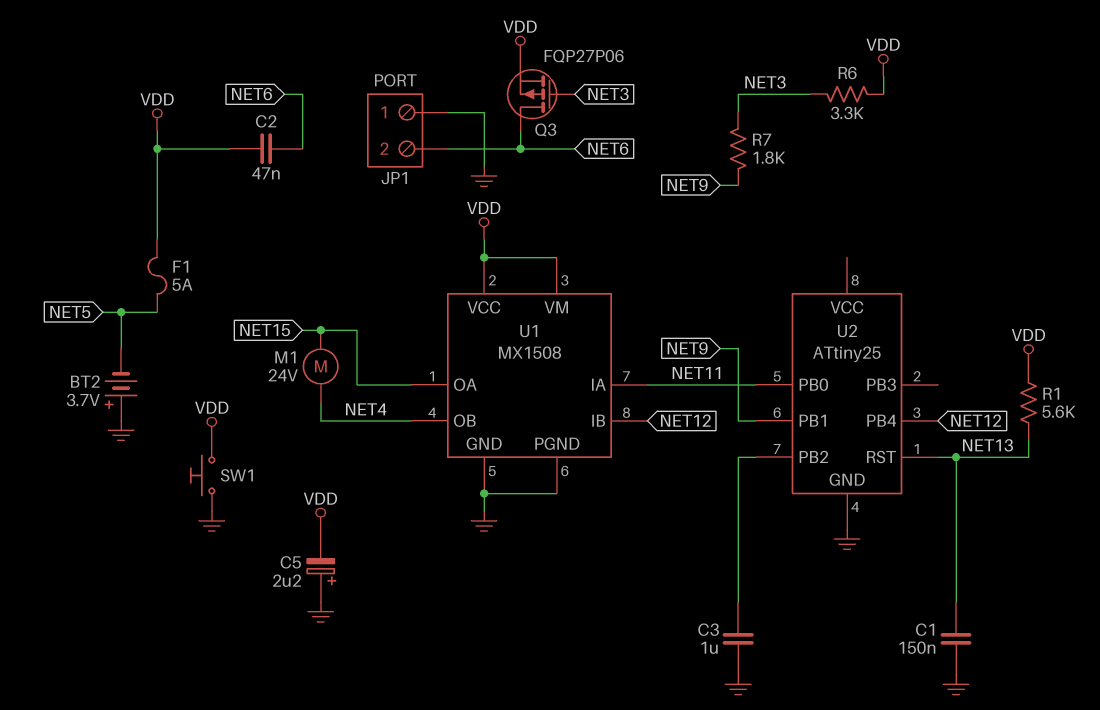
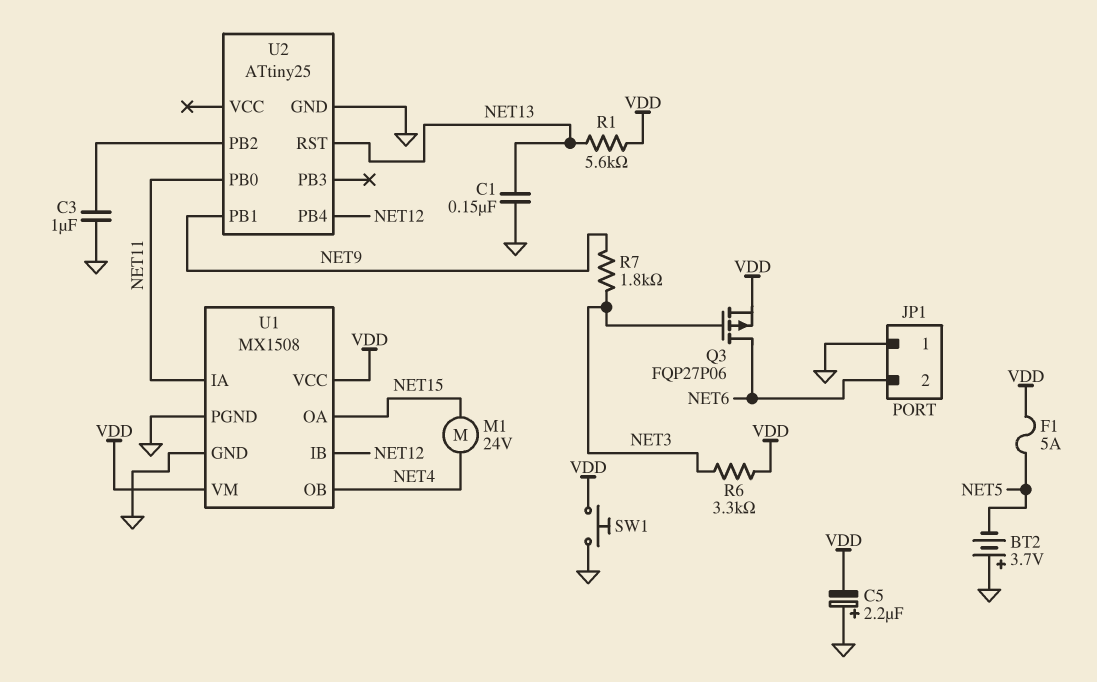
C2: 47nF (NET6, VDD) -> none

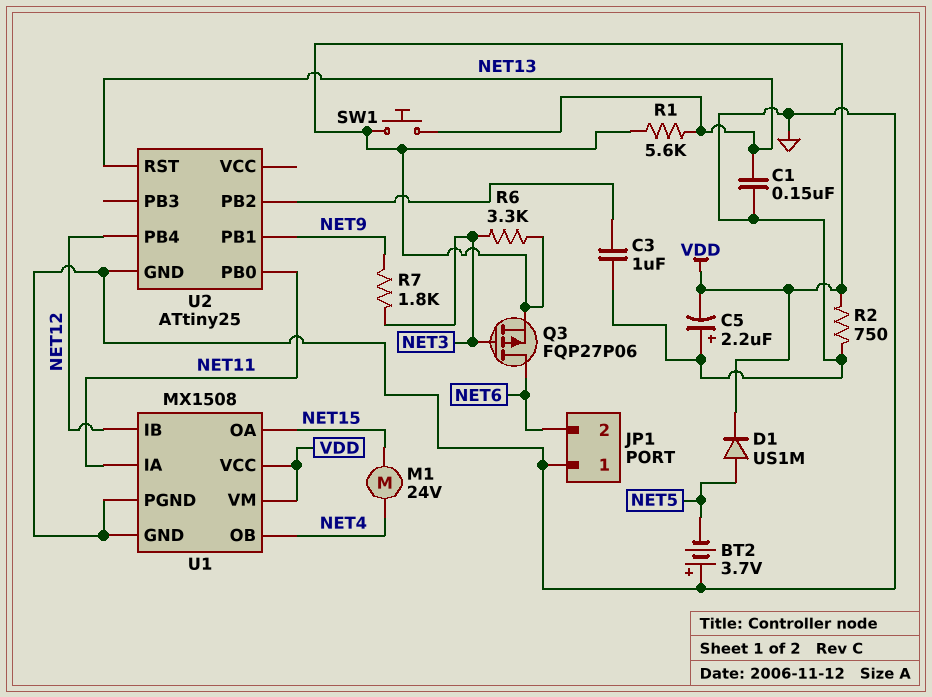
D1: none -> diode US1M (A NET5, K VDD)
F1: 5A (NET5, VDD) -> none
R2: none -> 750 (GND, VDD)
SW1: button (GND, VDD) -> button (NET13, VDD)

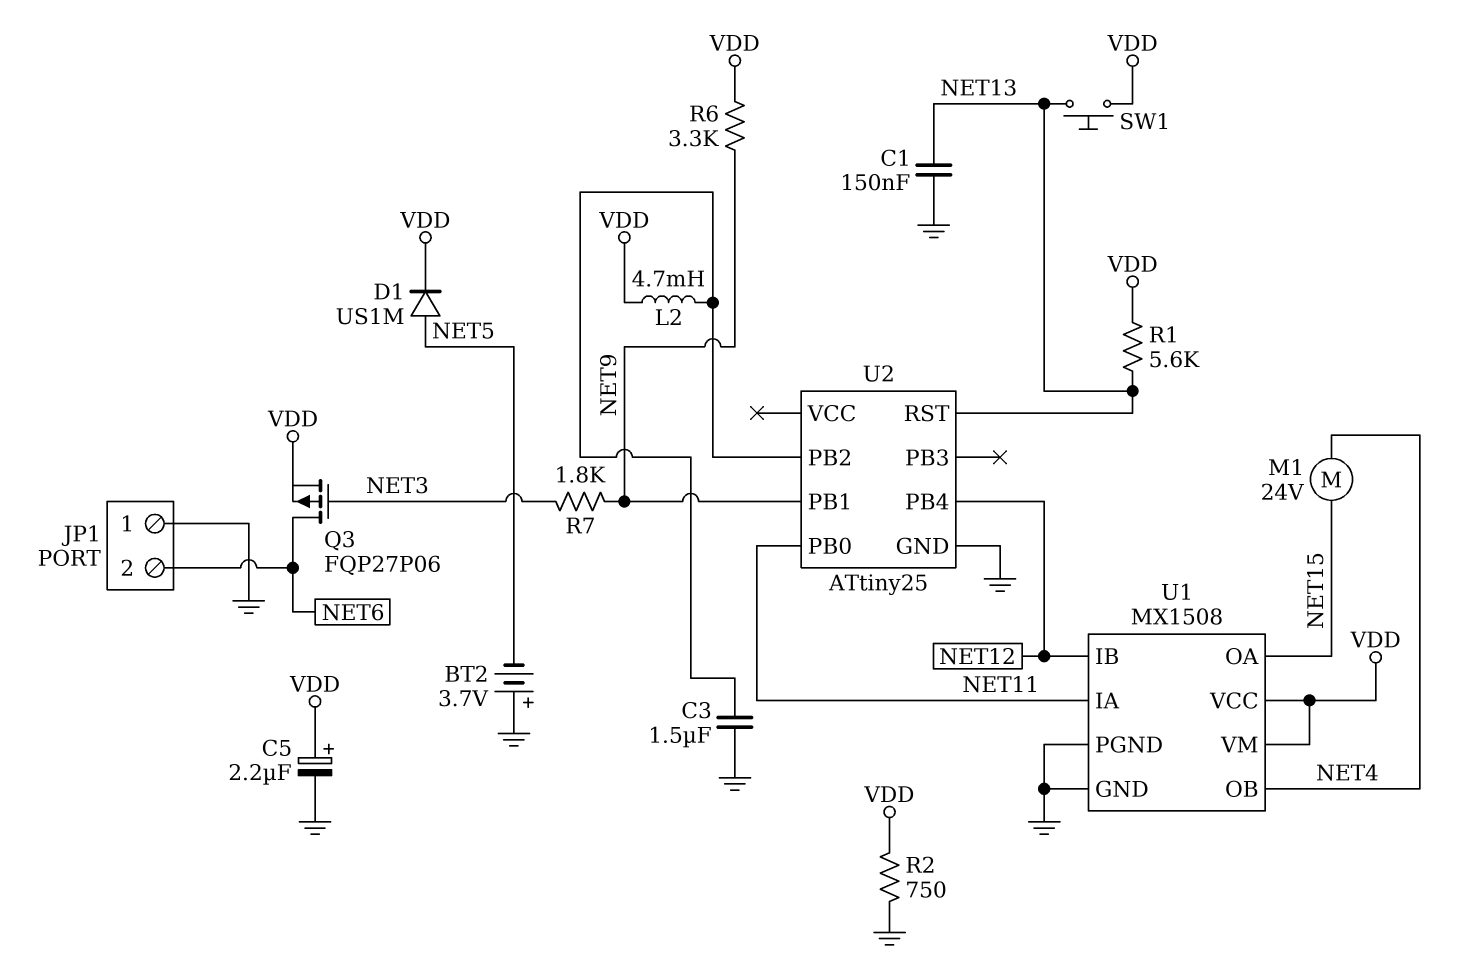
C3: 1uF (GND, U2/PB2) -> 1.5uF (GND, U2/PB2)
C5: 2.2uF (plus GND, minus VDD) -> 2.2uF (plus VDD, minus GND)
L2: none -> 4.7mH (U2/PB2, VDD)
R6: 3.3k (NET3, VDD) -> 3.3k (NET9, VDD)

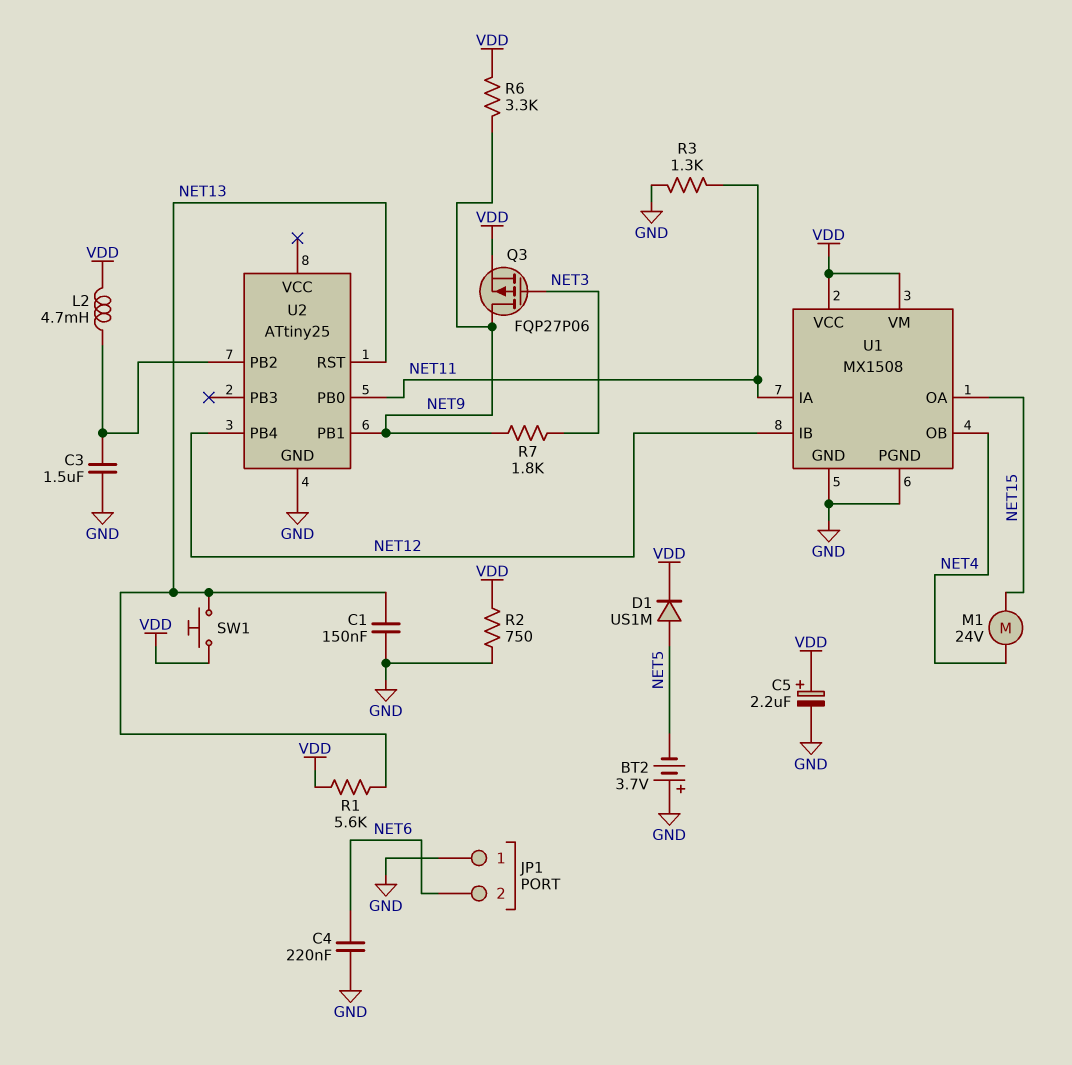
C4: none -> 220nF (GND, NET6)
Q3: PMOS FQP27P06 (G NET3, D NET6, S VDD) -> PMOS FQP27P06 (G NET3, D NET9, S VDD)
R3: none -> 1.3k (GND, NET11)

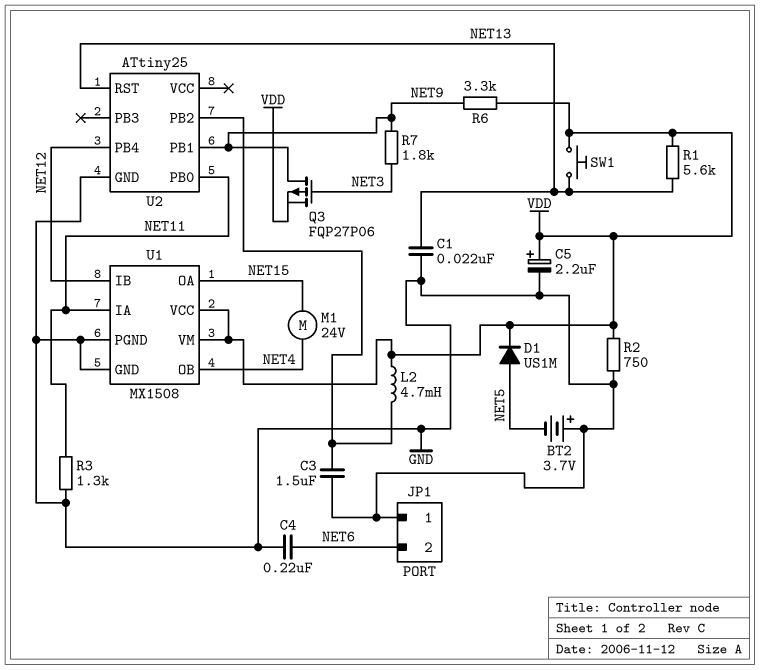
C1: 150nF (GND, NET13) -> 22nF (GND, NET13)

